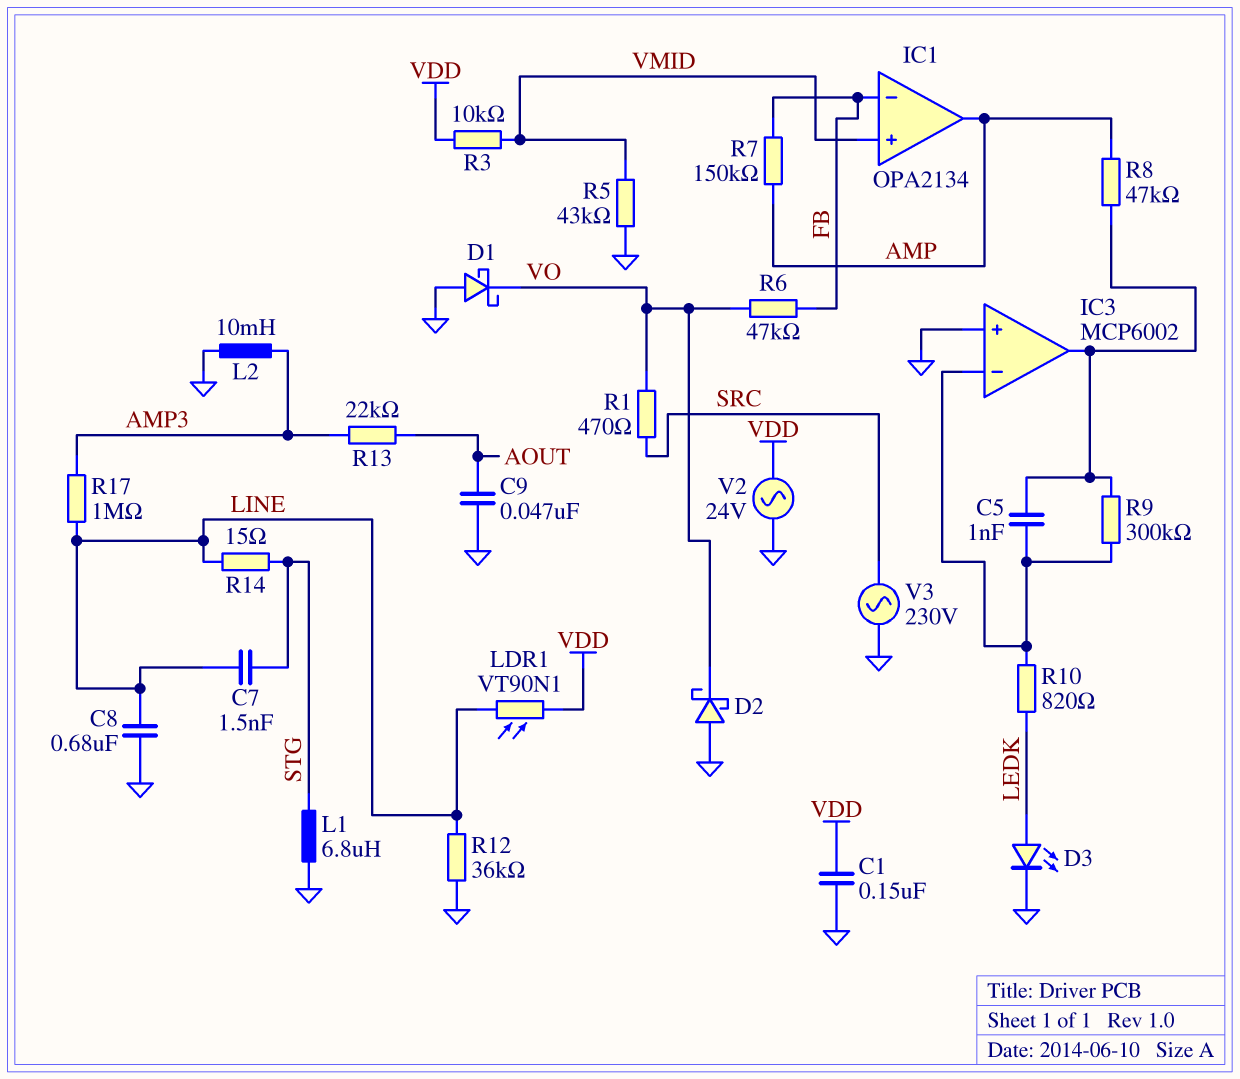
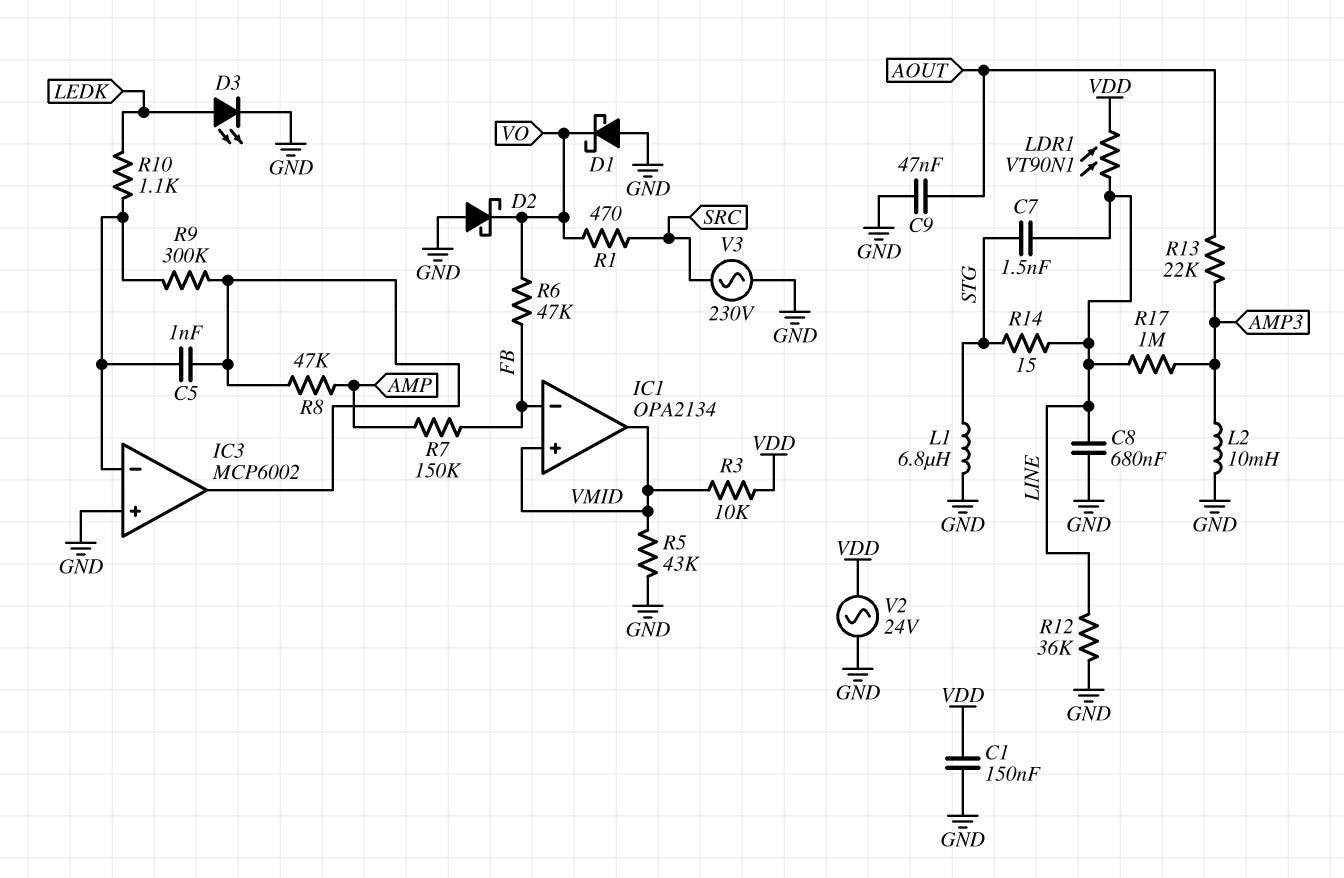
IC1 pin out: AMP -> VMID
R10: 820 (IC3/in-, LEDK) -> 1.1k (IC3/in-, LEDK)

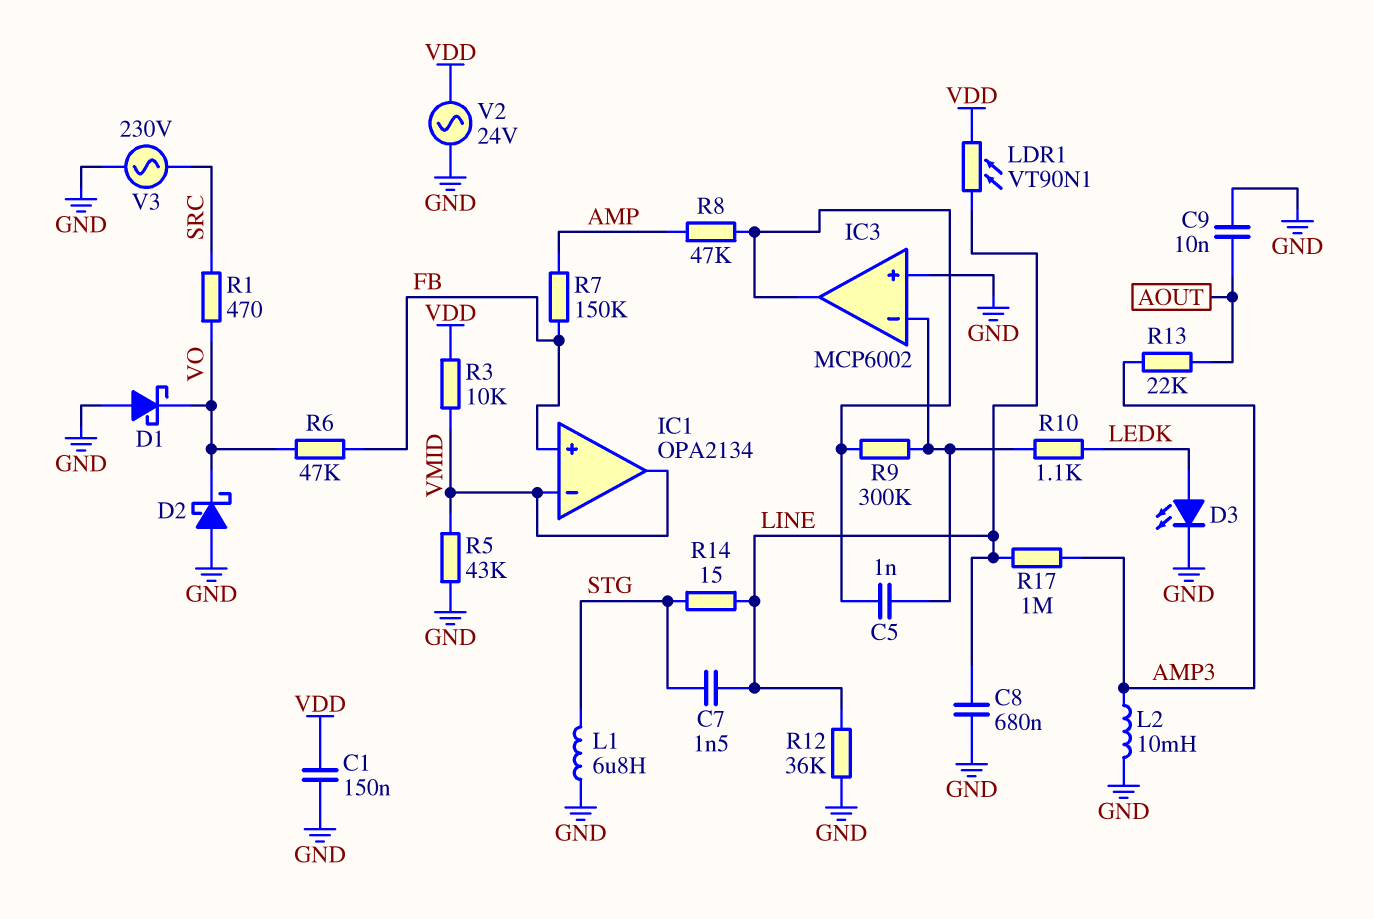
C9: 47nF (AOUT, GND) -> 10nF (AOUT, GND)
IC1 pin in+: VMID -> FB
IC1 pin in-: FB -> VMID

